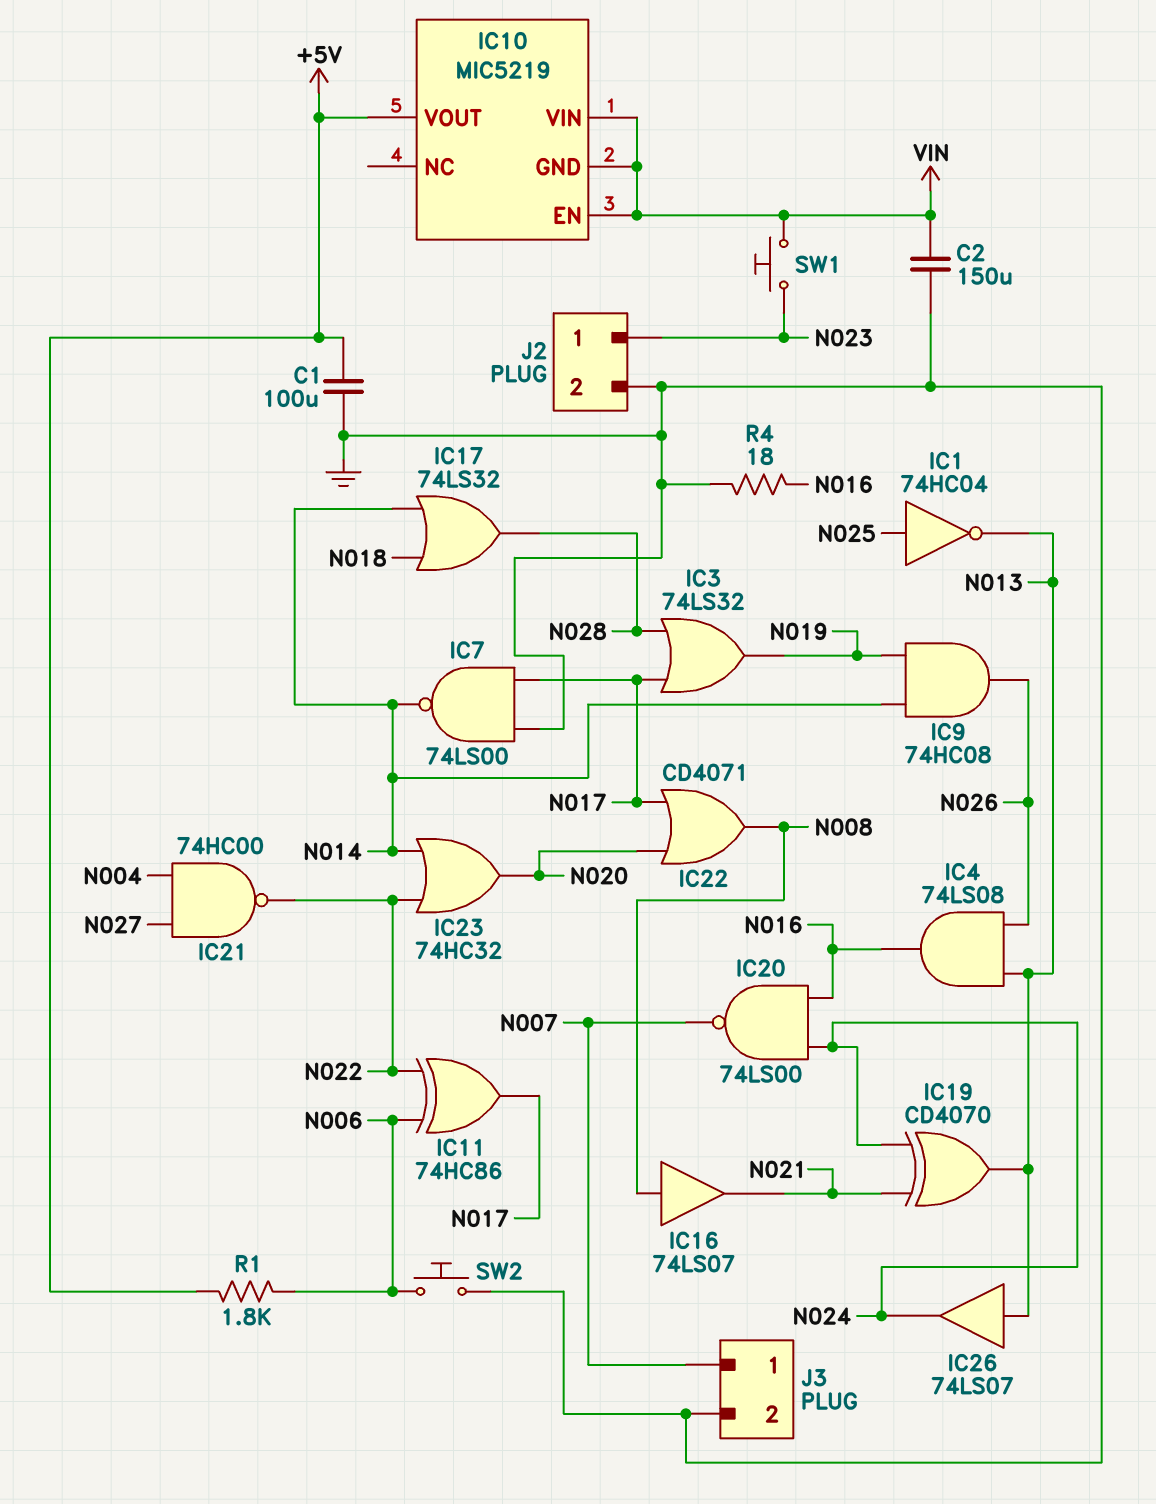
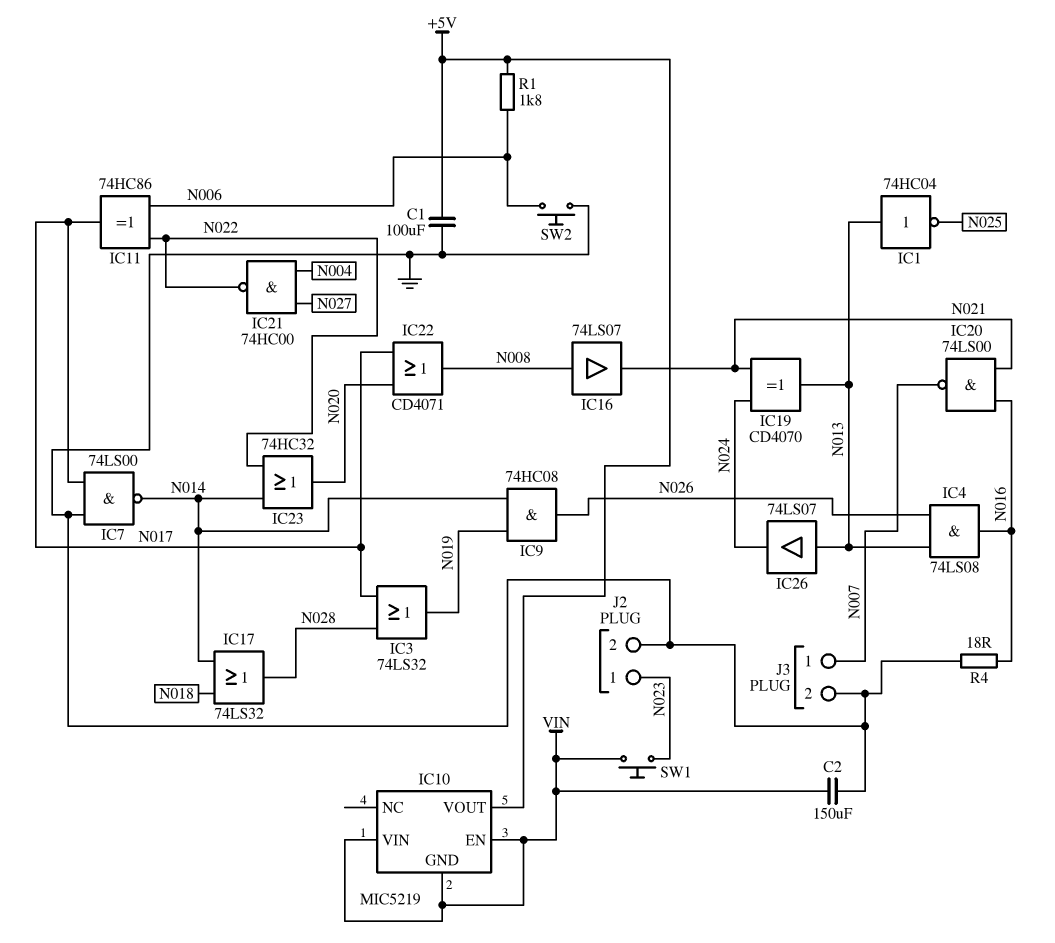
IC1: NOT 74HC04 (in N025, out N013) -> NOT 74HC04 (in N013, out N025)
IC20: NAND 74LS00 (in N016, in N024, out N007) -> NAND 74LS00 (in N016, in N021, out N007)

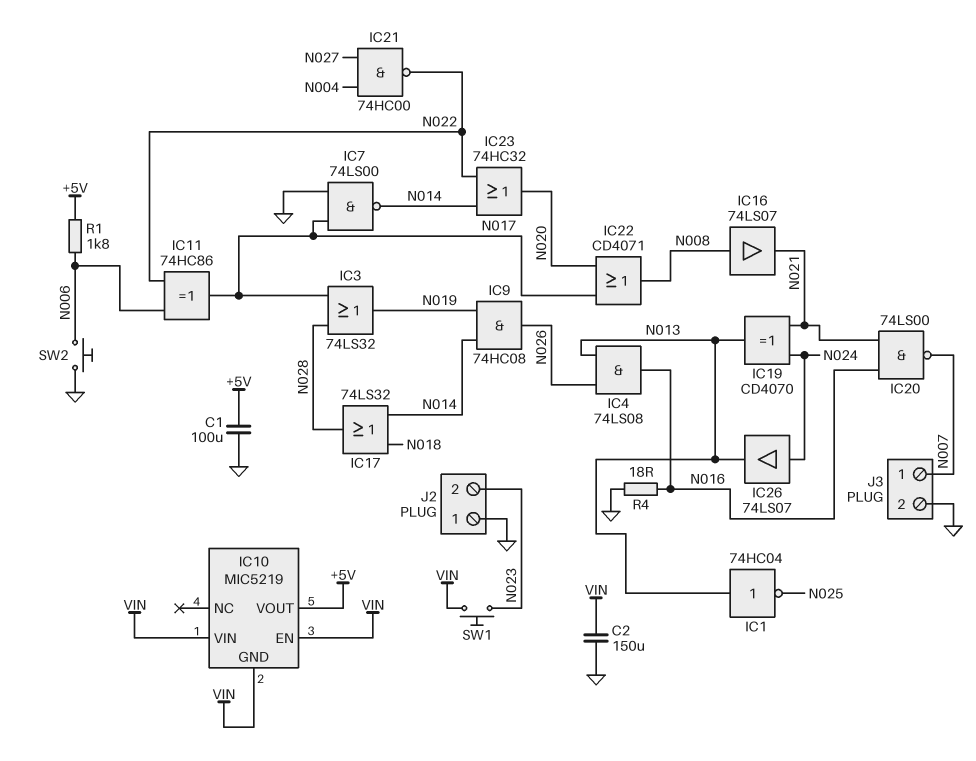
IC26: buffer 74LS07 (in N013, out N024) -> buffer 74LS07 (in N024, out N013)
J2 pin 1: N023 -> GND
J2 pin 2: GND -> N023

